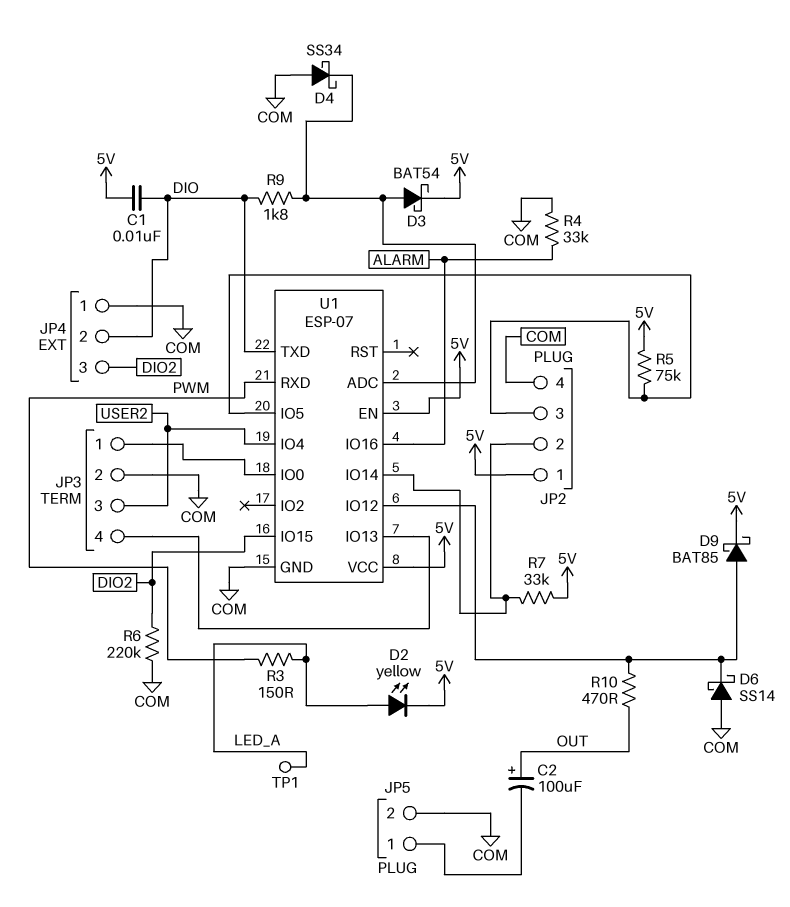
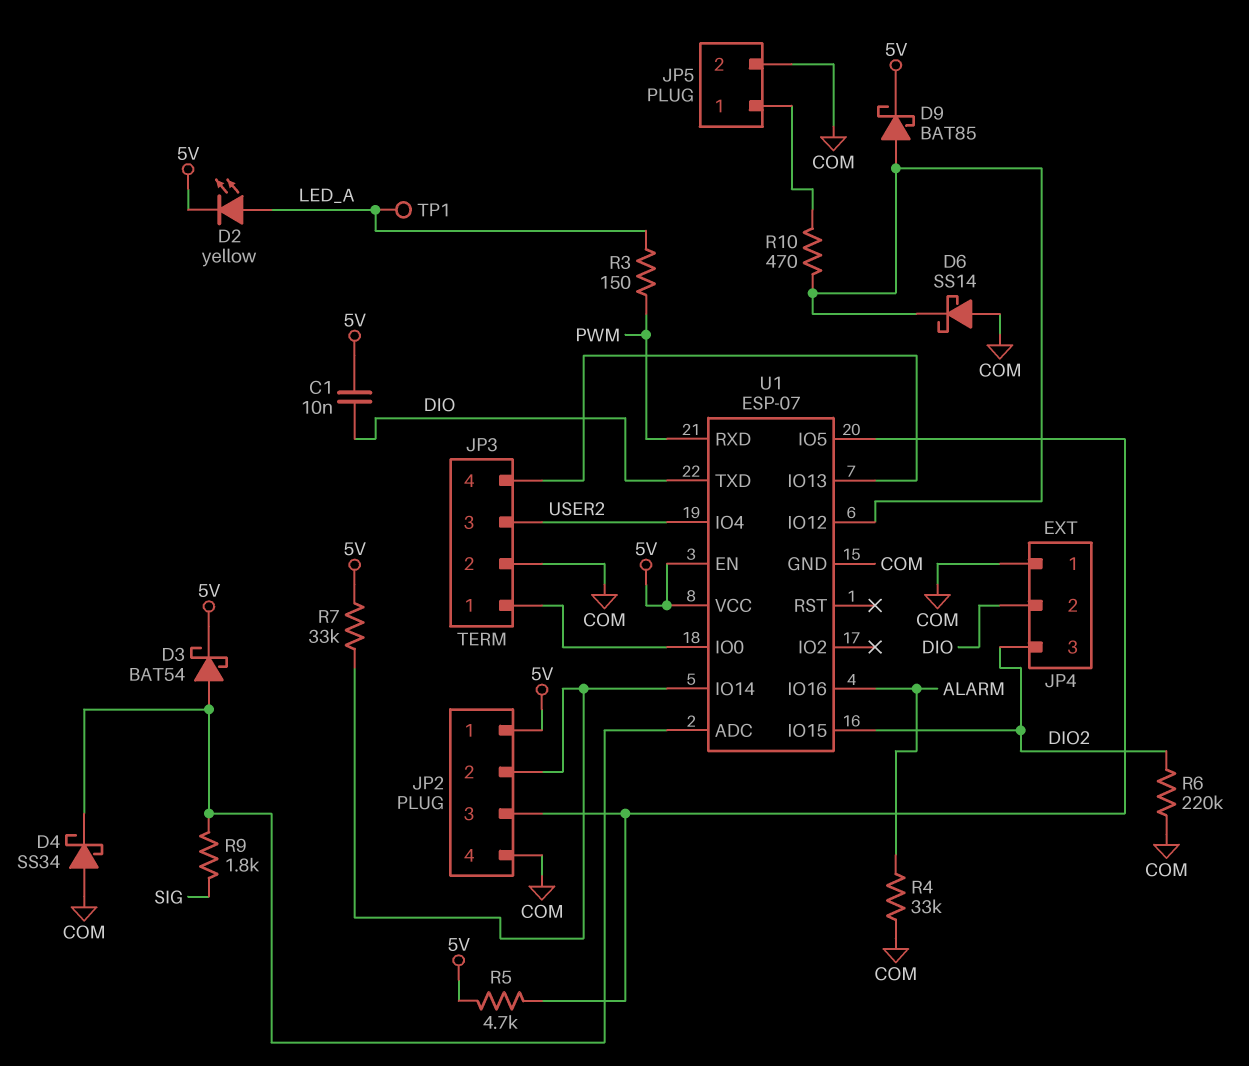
C2: 100uF (plus OUT, minus JP5/1) -> none
R5: 75k (5V, JP2/3) -> 4.7k (5V, JP2/3)
R9: 1.8k (DIO, U1/ADC) -> 1.8k (SIG, U1/ADC)
R10: 470 (OUT, U1/IO12) -> 470 (JP5/1, U1/IO12)

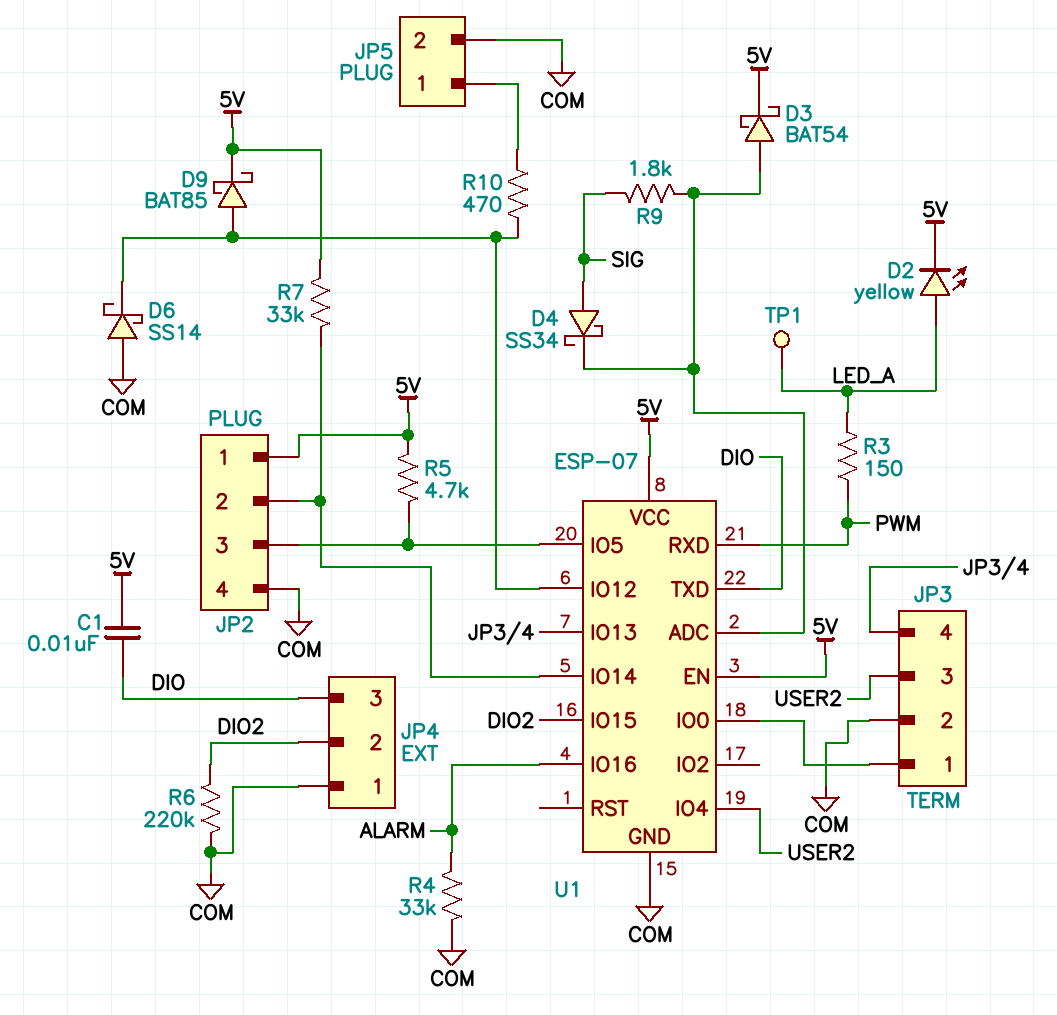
D4: schottky SS34 (A COM, K U1/ADC) -> schottky SS34 (A SIG, K U1/ADC)
JP4 pin 2: DIO -> DIO2
JP4 pin 3: DIO2 -> DIO

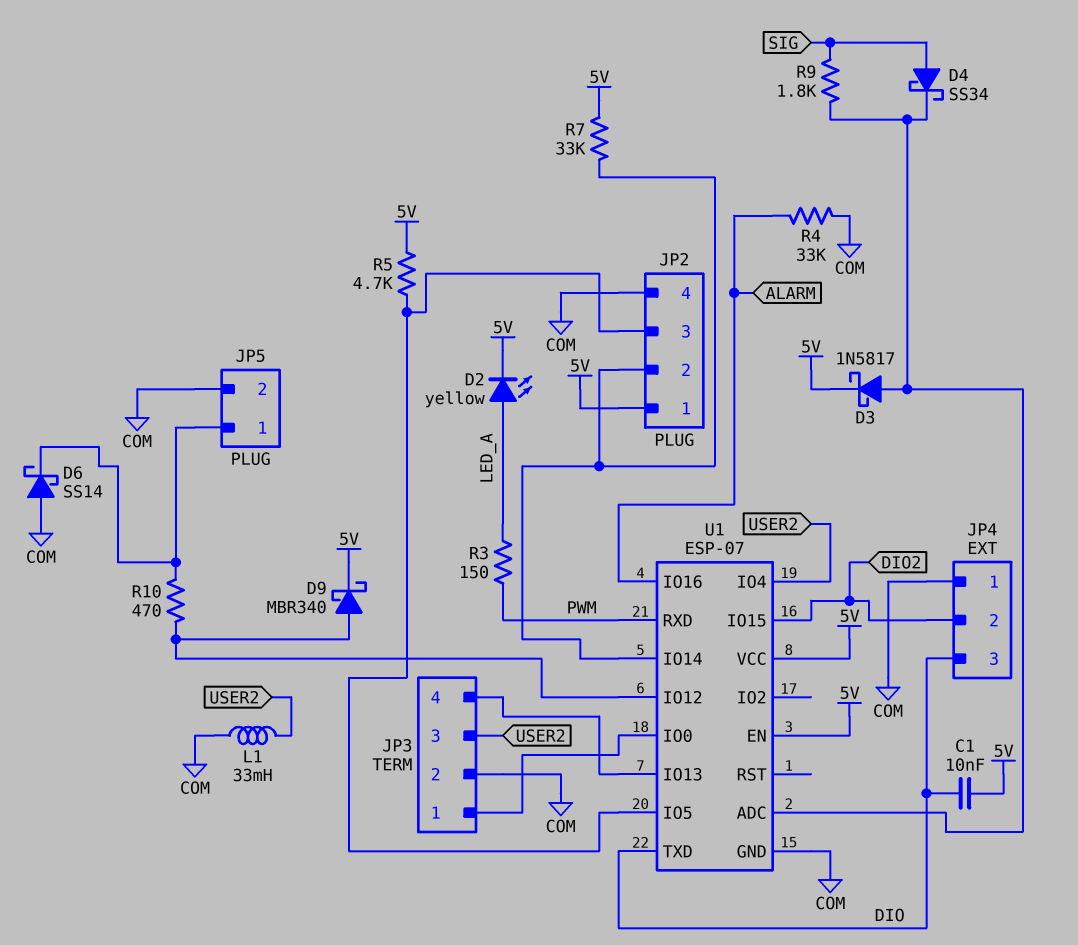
D3: schottky BAT54 (A U1/ADC, K 5V) -> schottky 1N5817 (A U1/ADC, K 5V)
D6: schottky SS14 (A COM, K U1/IO12) -> schottky SS14 (A COM, K JP5/1)
D9: schottky BAT85 (A U1/IO12, K 5V) -> schottky MBR340 (A U1/IO12, K 5V)
L1: none -> 33mH (COM, USER2)
R6: 220k (COM, DIO2) -> none
TP1: test point (LED_A) -> none

